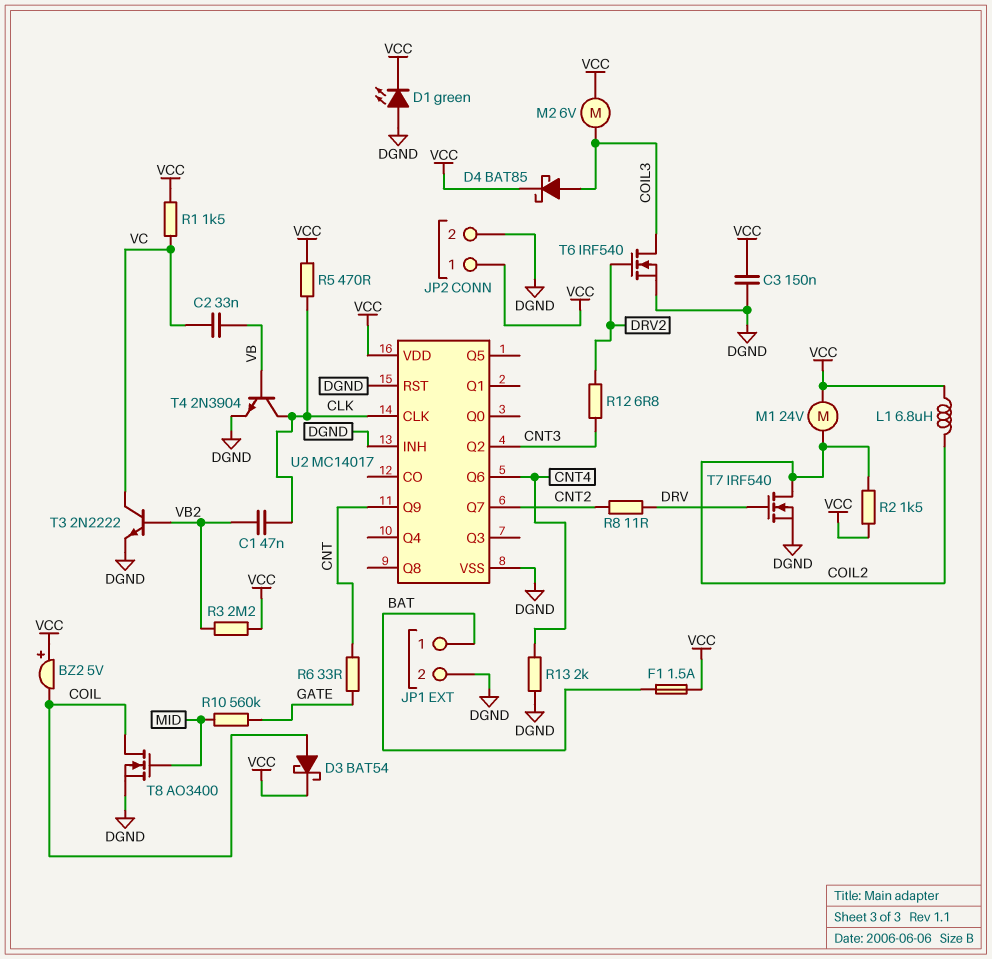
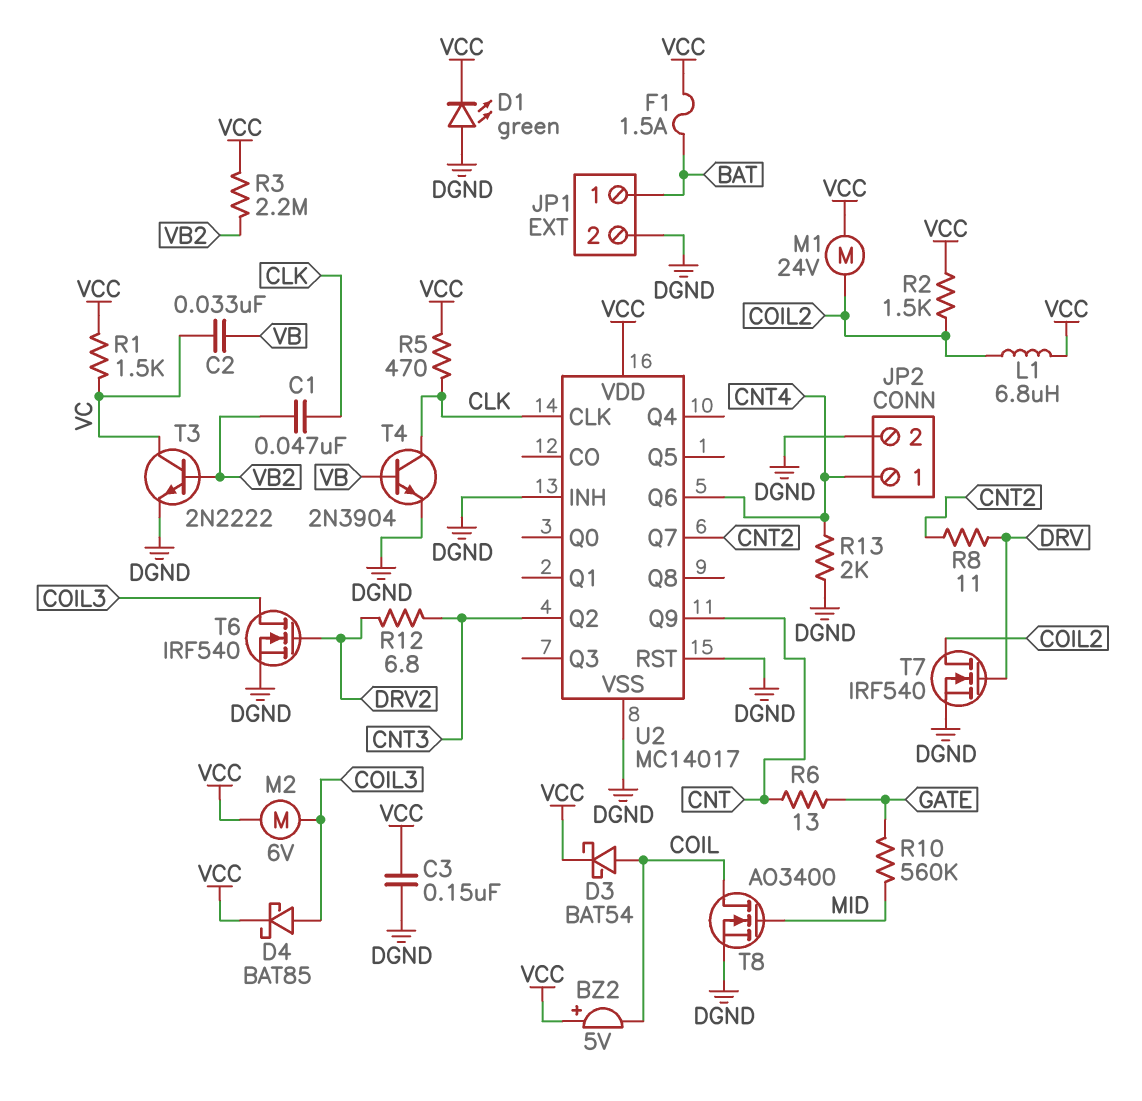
JP2 pin 1: VCC -> CNT4
R6: 33 (CNT, GATE) -> 13 (CNT, GATE)

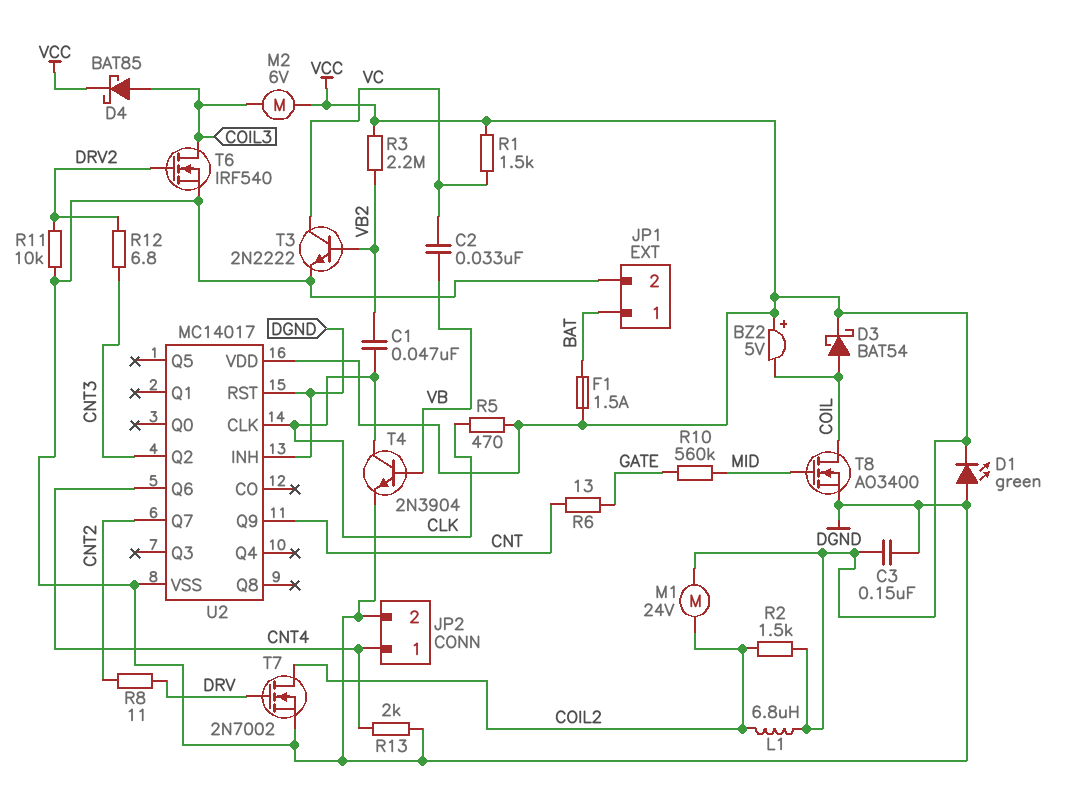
R11: none -> 10k (DGND, DRV2)
T7: NMOS IRF540 (G DRV, D COIL2, S DGND) -> NMOS 2N7002 (G DRV, D COIL2, S DGND)

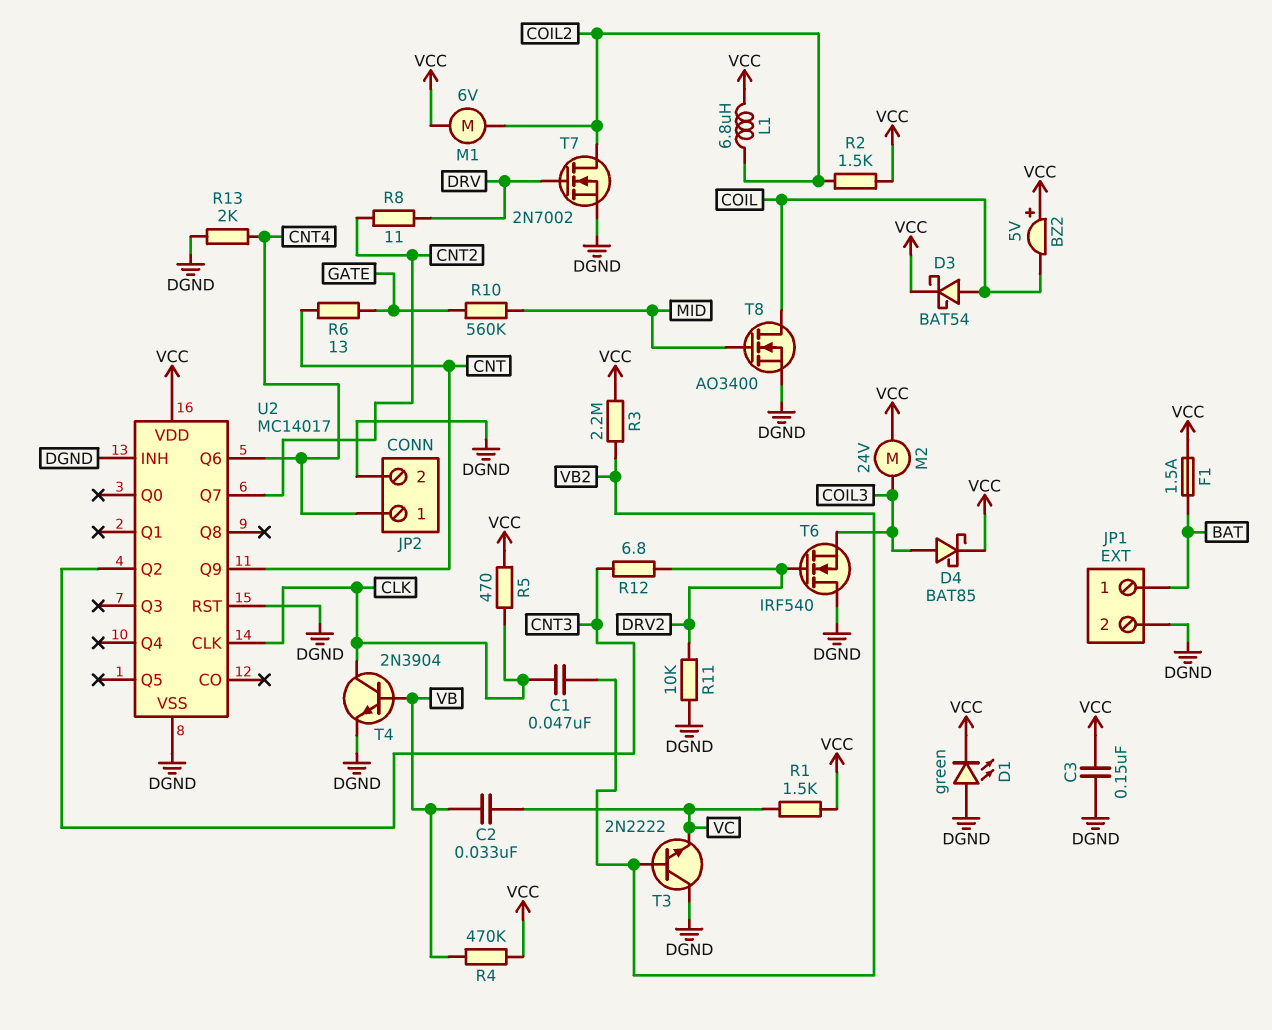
M1: motor 24V (COIL2, VCC) -> motor 6V (COIL2, VCC)
M2: motor 6V (COIL3, VCC) -> motor 24V (COIL3, VCC)
R4: none -> 470k (VB, VCC)
T3: NPN 2N2222 (B VB2, C VC, E DGND) -> NPN 2N2222 (B VB2, C DGND, E VC)
T6: NMOS IRF540 (G DRV2, D COIL3, S DGND) -> NMOS IRF540 (G DRV2, D DGND, S COIL3)

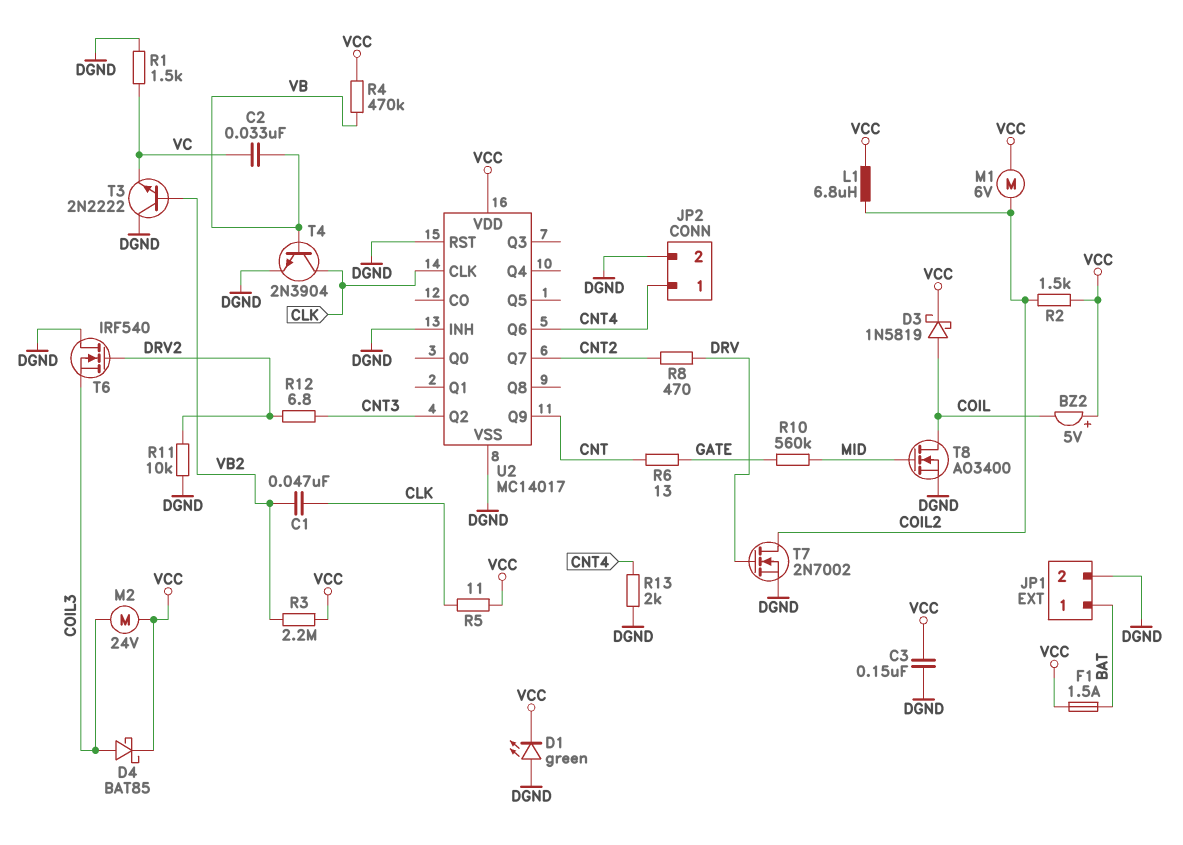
D3: schottky BAT54 (A COIL, K VCC) -> schottky 1N5819 (A COIL, K VCC)
R1: 1.5k (VC, VCC) -> 1.5k (DGND, VC)
R5: 470 (CLK, VCC) -> 11 (CLK, VCC)
R8: 11 (CNT2, DRV) -> 470 (CNT2, DRV)

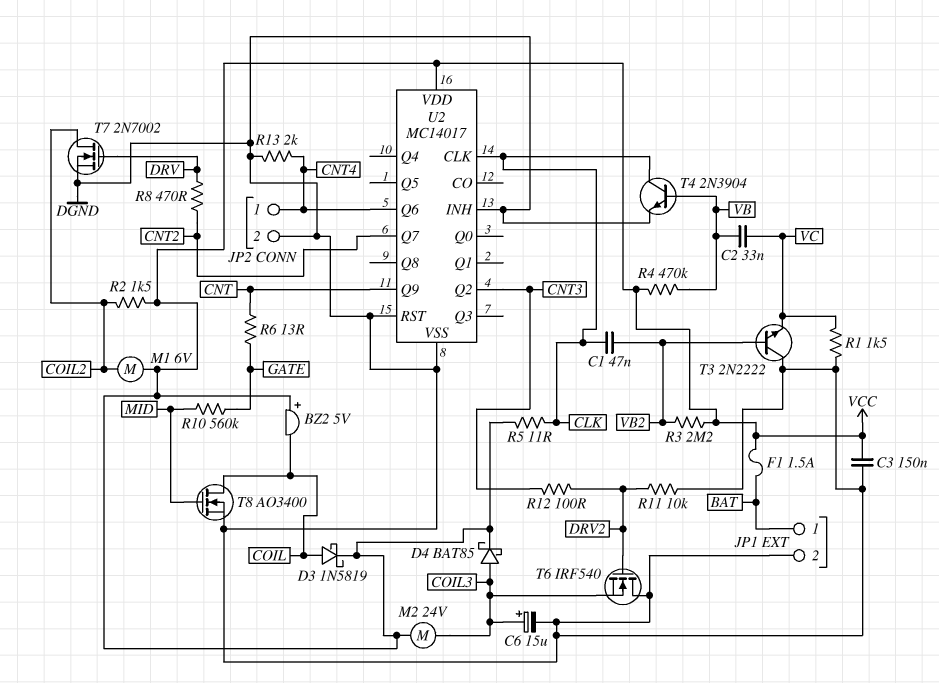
C6: none -> 15uF (plus COIL3, minus DGND)
D1: LED green (A DGND, K VCC) -> none
L1: 6.8uH (COIL2, VCC) -> none
R12: 6.8 (CNT3, DRV2) -> 100 (CNT3, DRV2)

